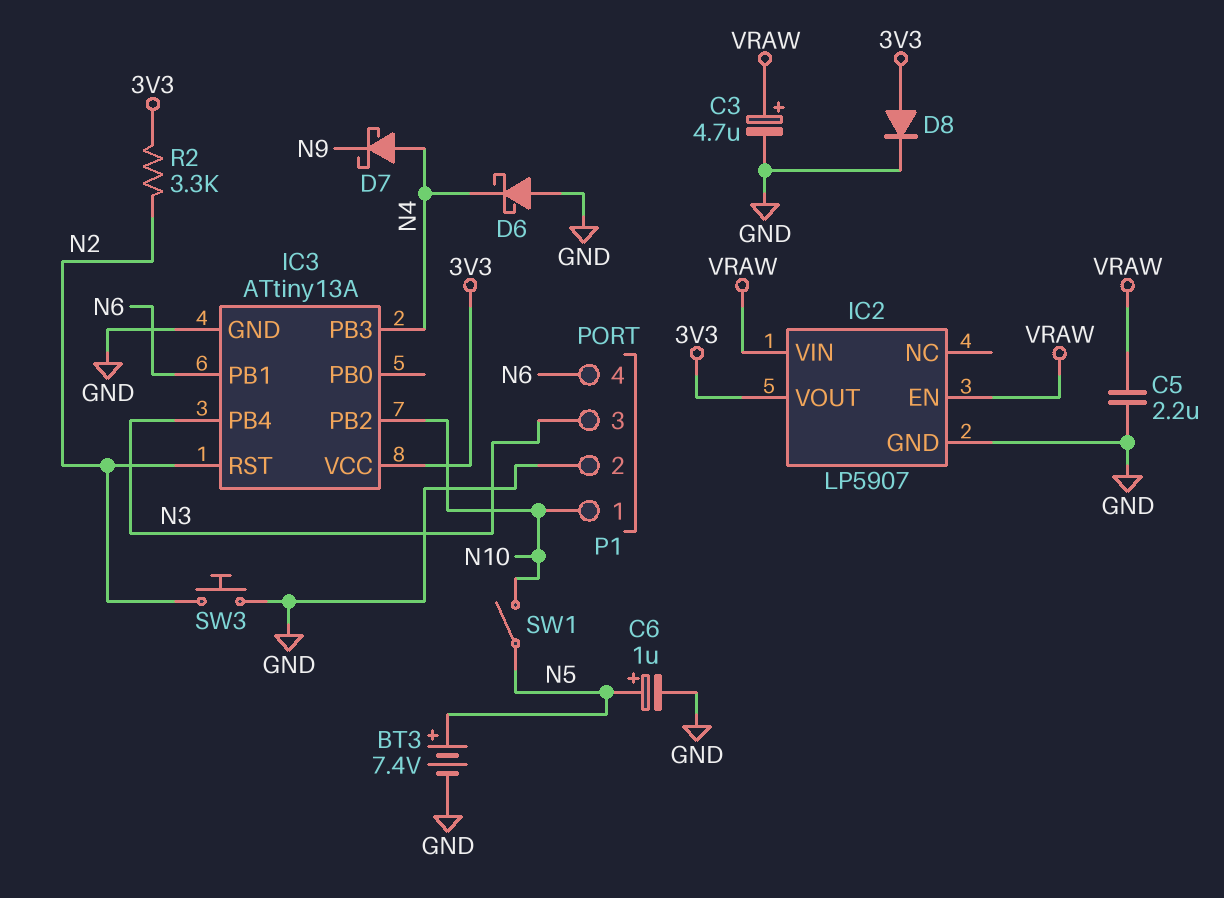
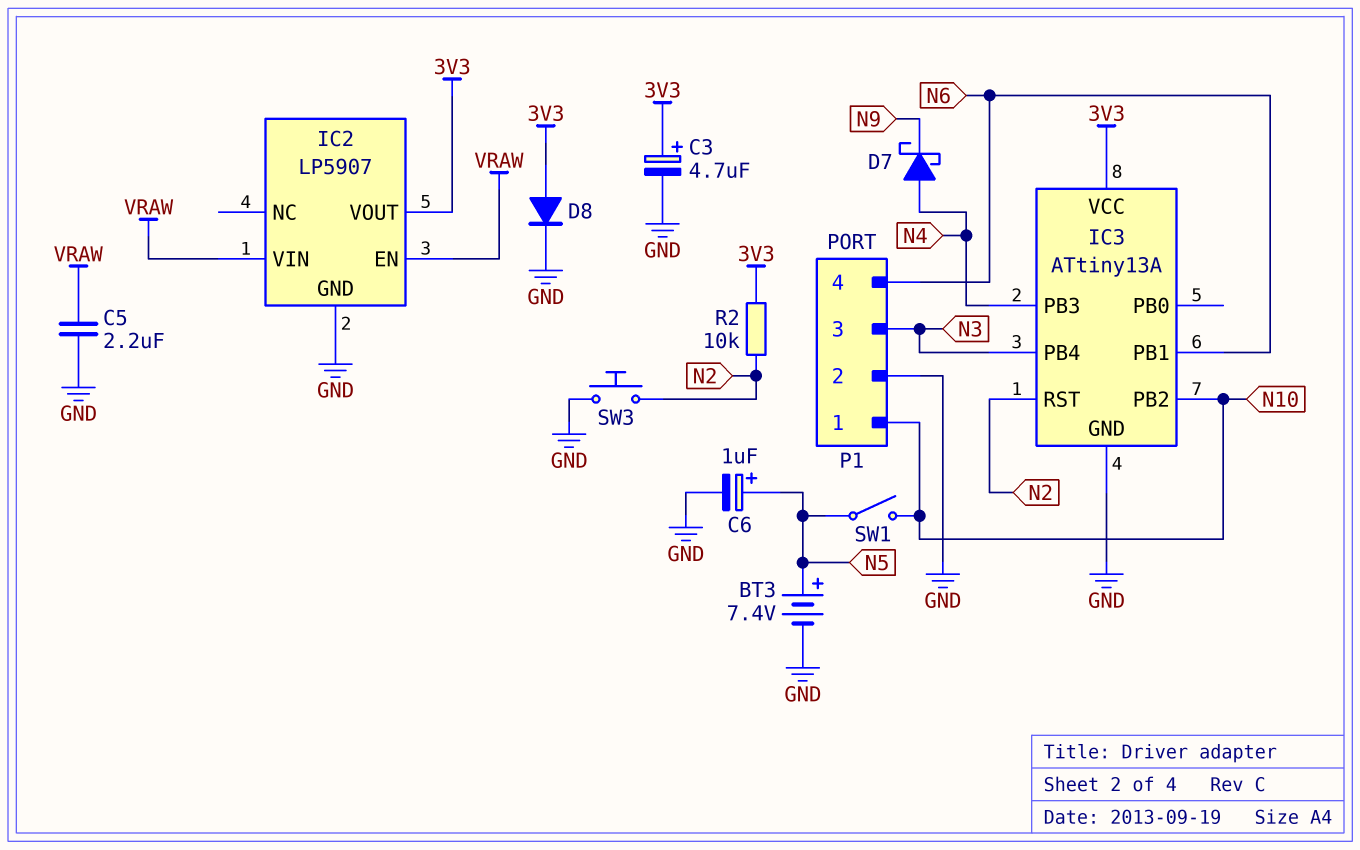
C3: 4.7uF (plus VRAW, minus GND) -> 4.7uF (plus 3V3, minus GND)
D6: schottky (A GND, K N4) -> none
R2: 3.3k (3V3, N2) -> 10k (3V3, N2)

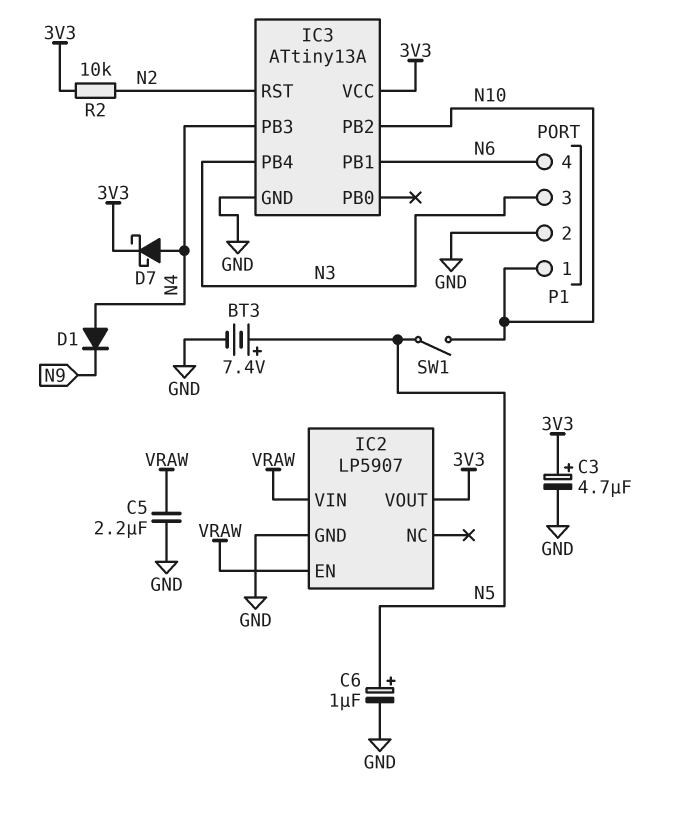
D1: none -> diode (A N4, K N9)
D7: schottky (A N4, K N9) -> schottky (A N4, K 3V3)
D8: diode (A 3V3, K GND) -> none
SW3: button (GND, N2) -> none

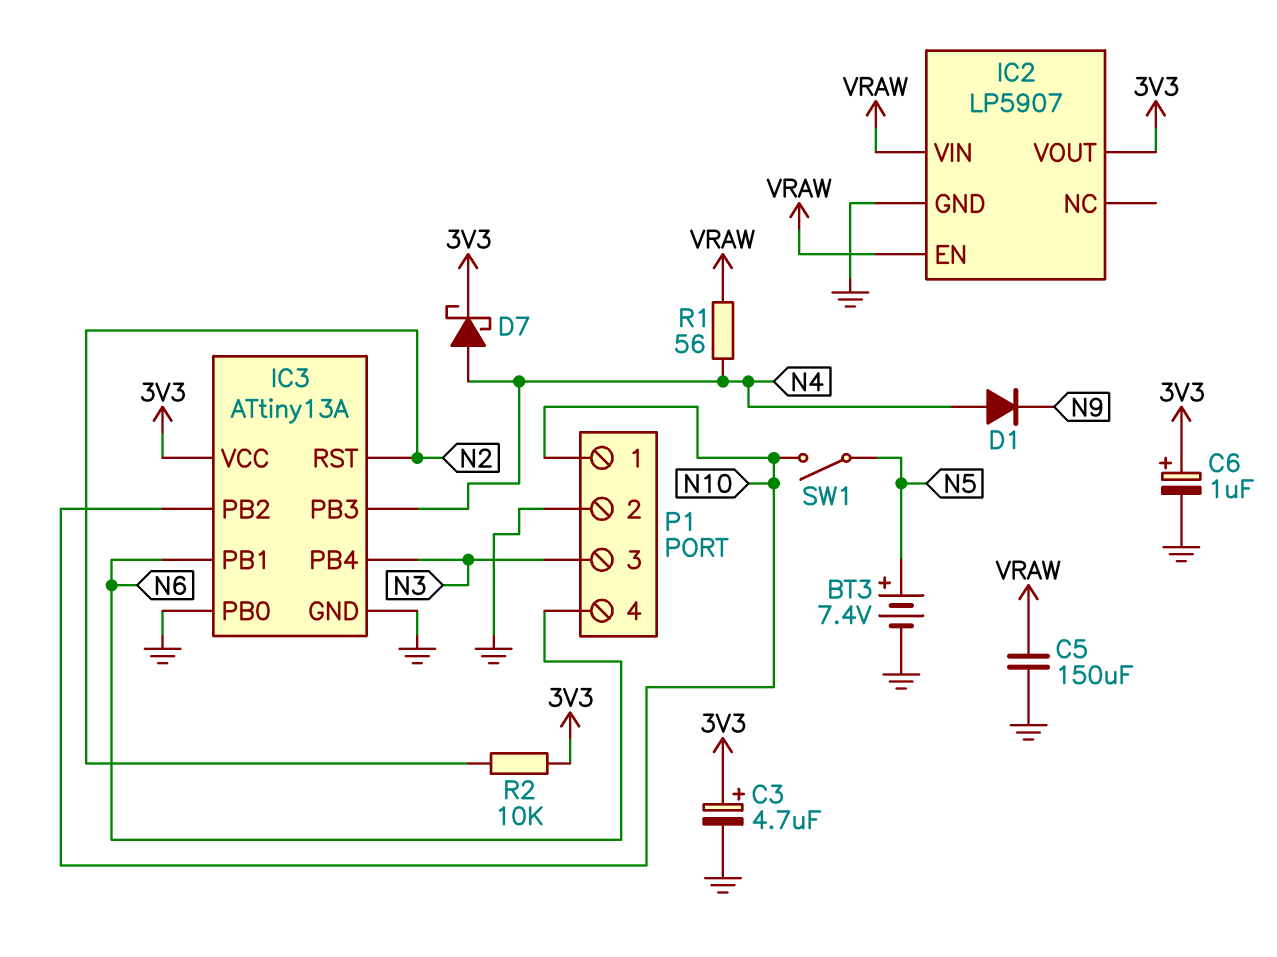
C5: 2.2uF (GND, VRAW) -> 150uF (GND, VRAW)
C6: 1uF (plus N5, minus GND) -> 1uF (plus 3V3, minus GND)
IC3 pin PB0: none -> GND
R1: none -> 56 (N4, VRAW)

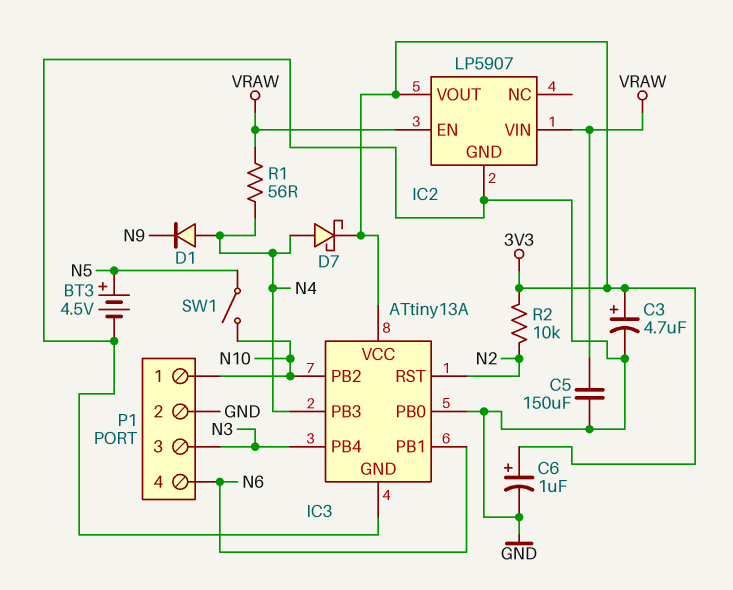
BT3: 7.4V (plus N5, minus GND) -> 4.5V (plus N5, minus GND)

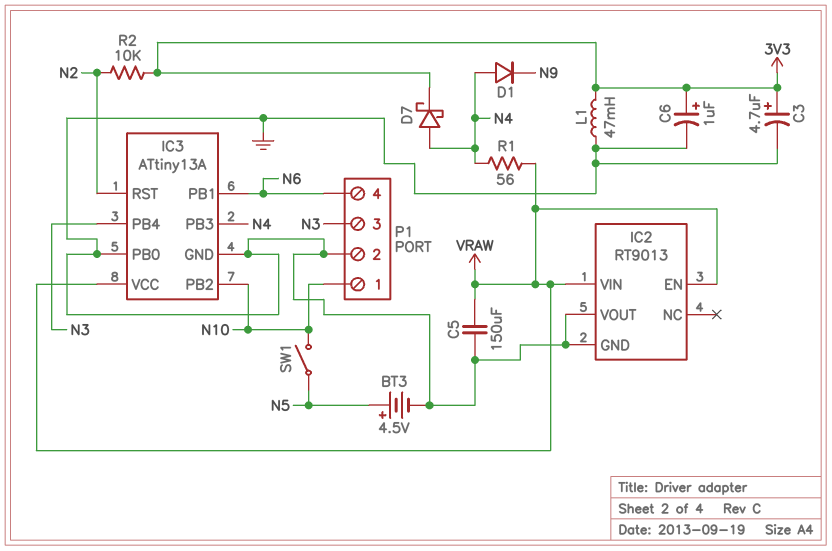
IC2: LP5907 -> RT9013
IC2 pin VOUT: 3V3 -> GND
IC3 pin VCC: 3V3 -> VRAW
L1: none -> 47mH (3V3, GND)

